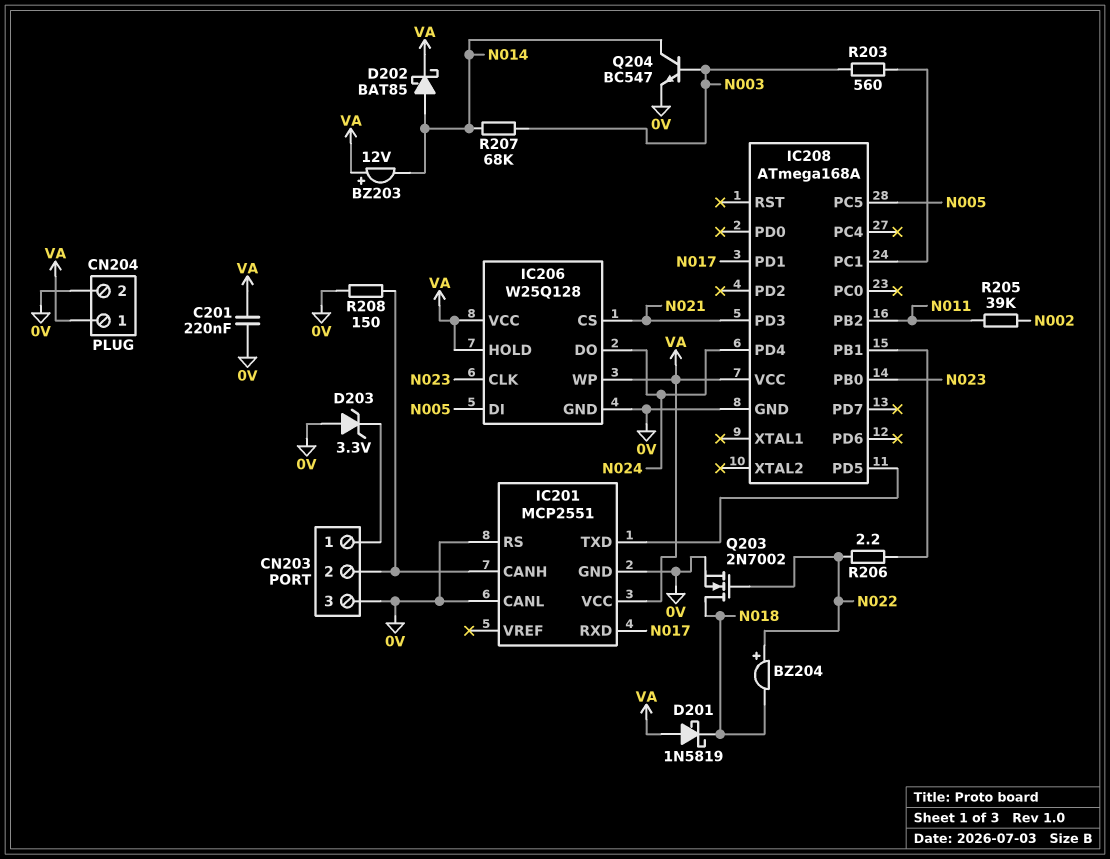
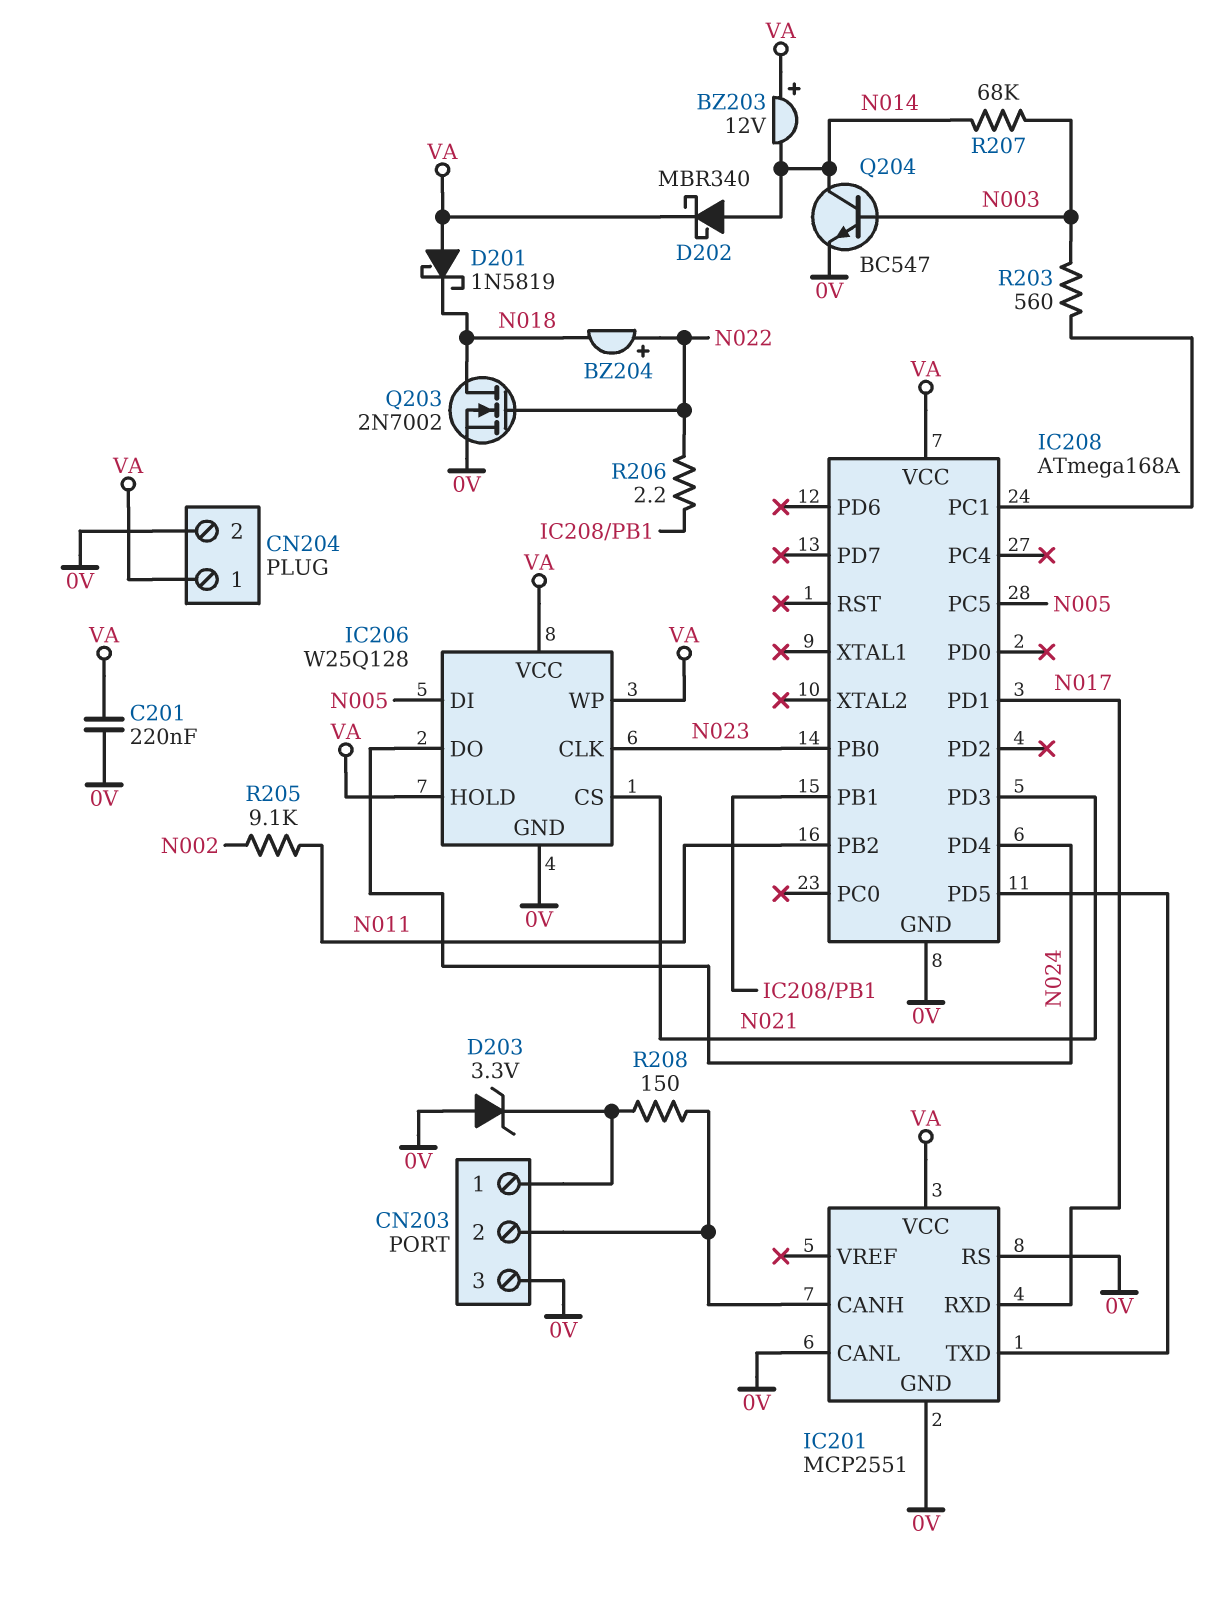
D202: schottky BAT85 (A N014, K VA) -> schottky MBR340 (A N014, K VA)
R205: 39k (N002, N011) -> 9.1k (N002, N011)
R208: 150 (0V, CN203/2) -> 150 (CN203/1, CN203/2)

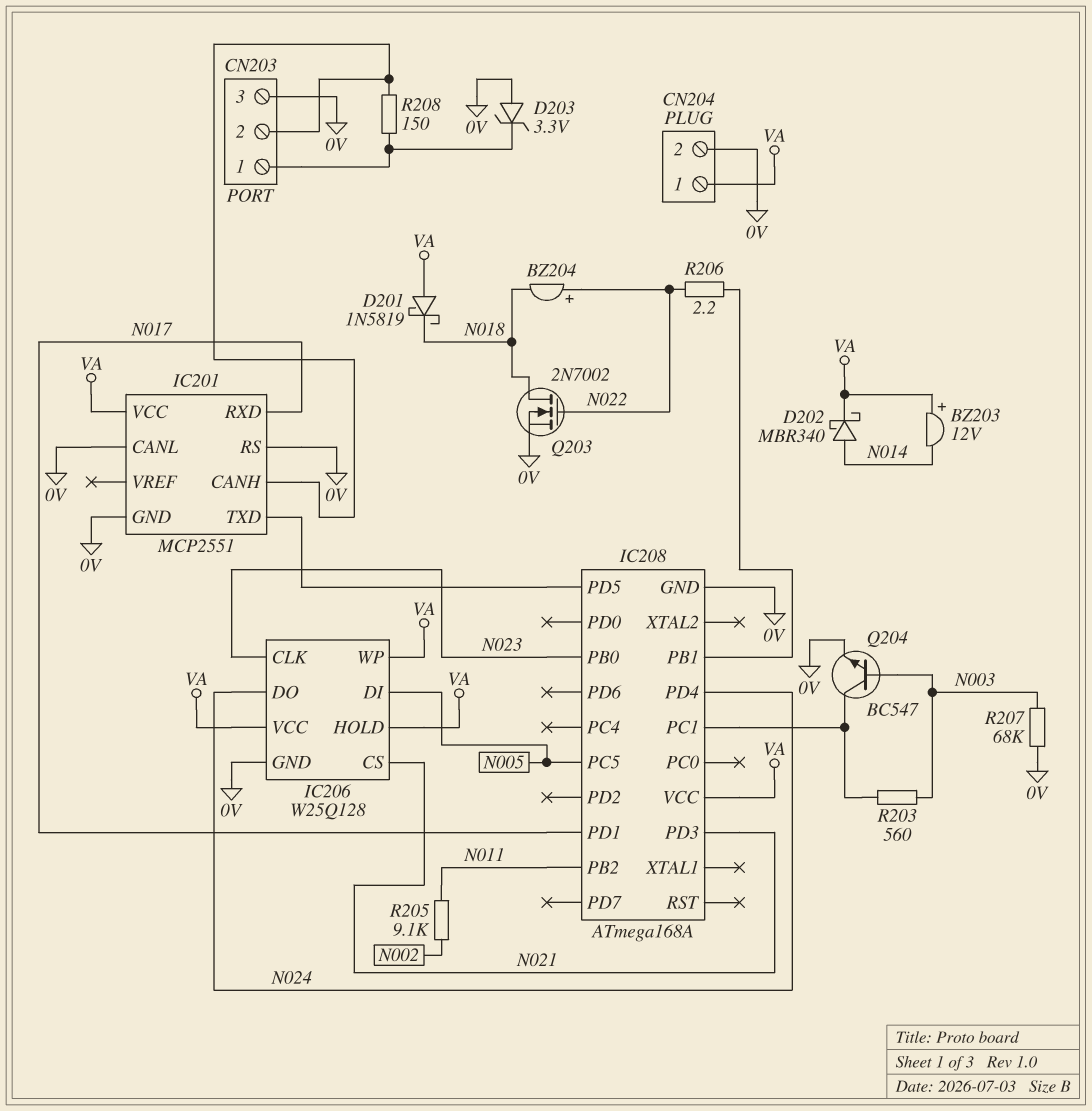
C201: 220nF (0V, VA) -> none
Q204: NPN BC547 (B N003, C N014, E 0V) -> NPN BC547 (B N003, C IC208/PC1, E 0V)
R207: 68k (N003, N014) -> 68k (0V, N003)

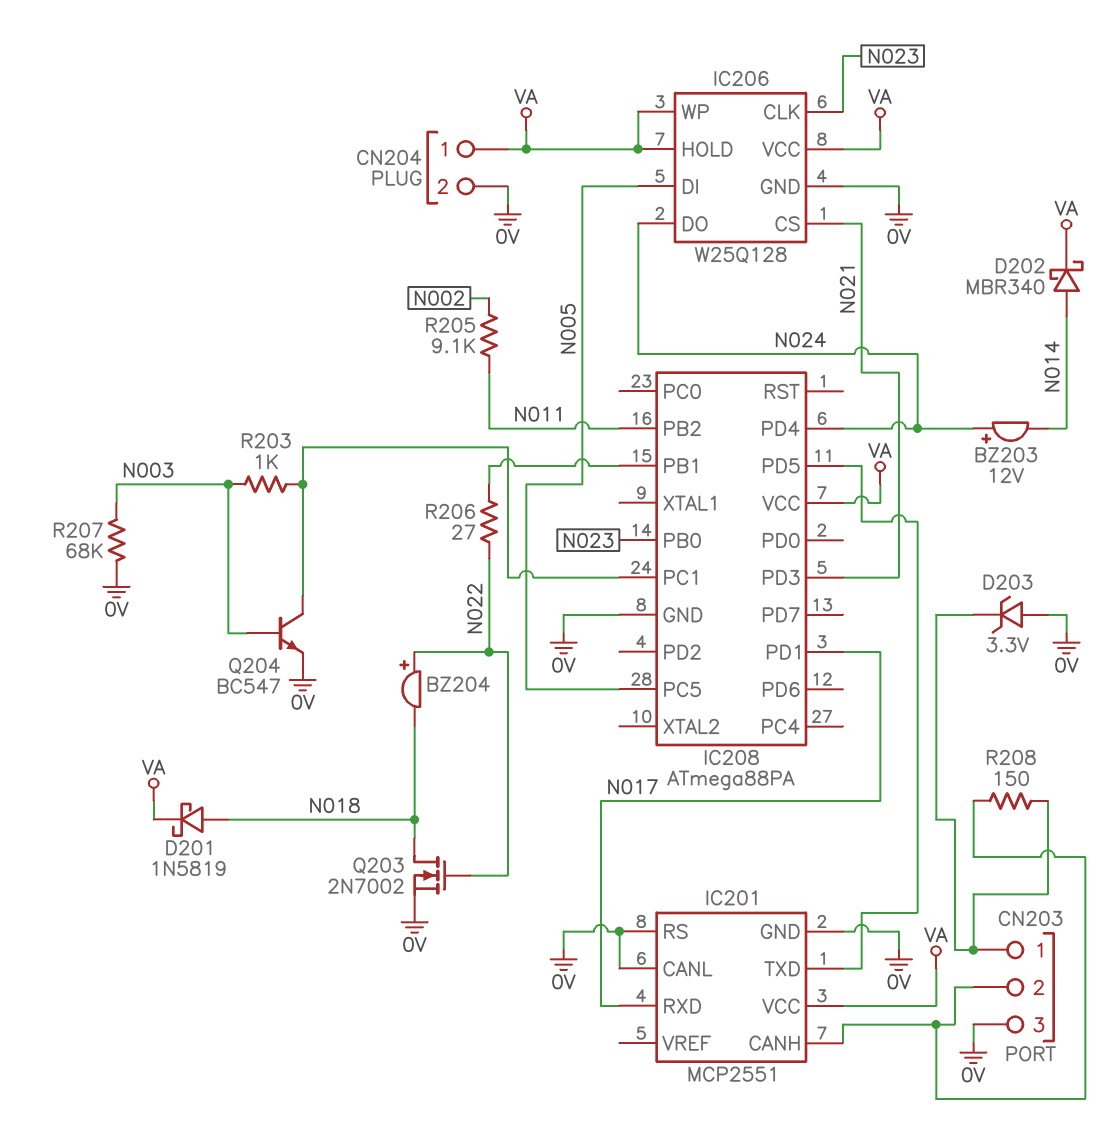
BZ203: buzzer 12V (plus VA, minus N014) -> buzzer 12V (plus N024, minus N014)
D201: schottky 1N5819 (A VA, K N018) -> schottky 1N5819 (A N018, K VA)
IC208: ATmega168A -> ATmega88PA
R203: 560 (IC208/PC1, N003) -> 1k (IC208/PC1, N003)
R206: 2.2 (IC208/PB1, N022) -> 27 (IC208/PB1, N022)

